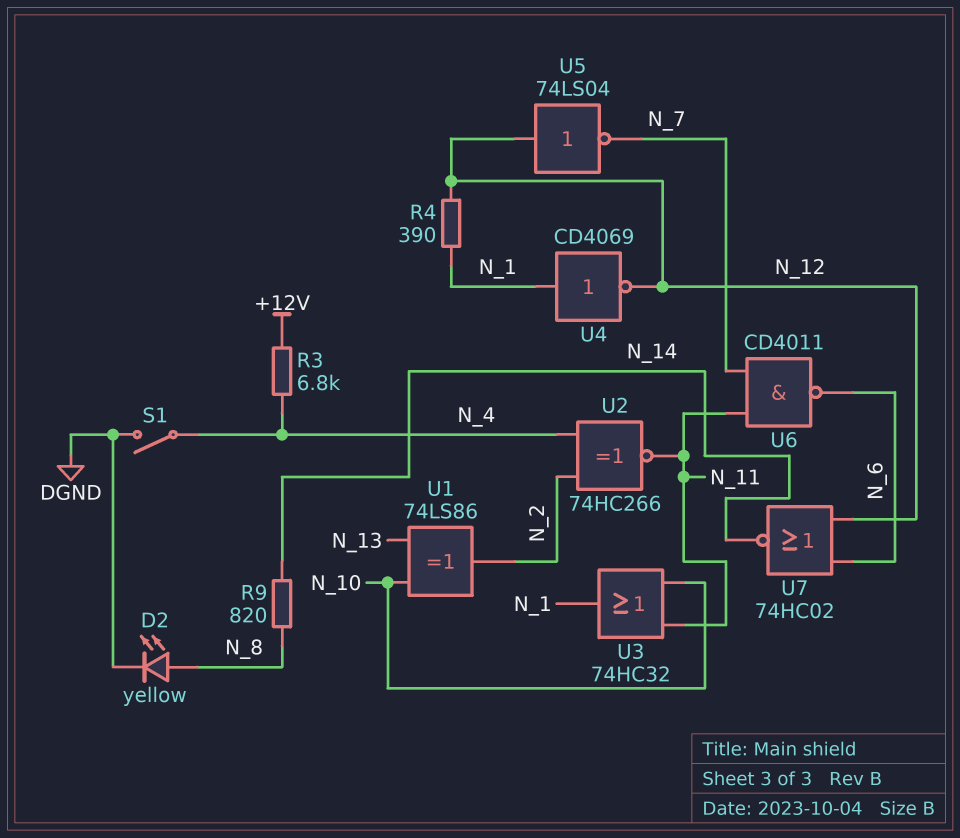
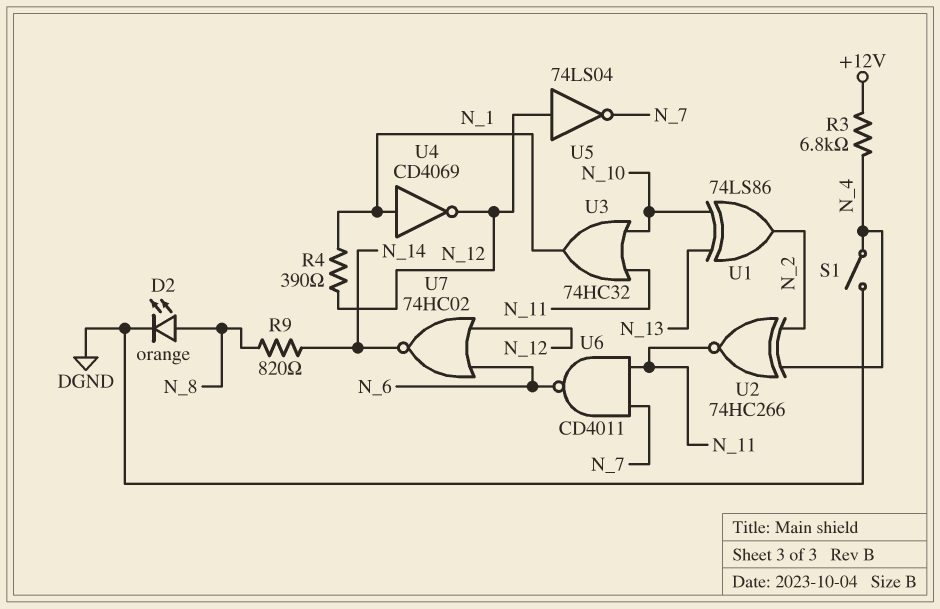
D2: LED yellow (A N_8, K DGND) -> LED orange (A N_8, K DGND)

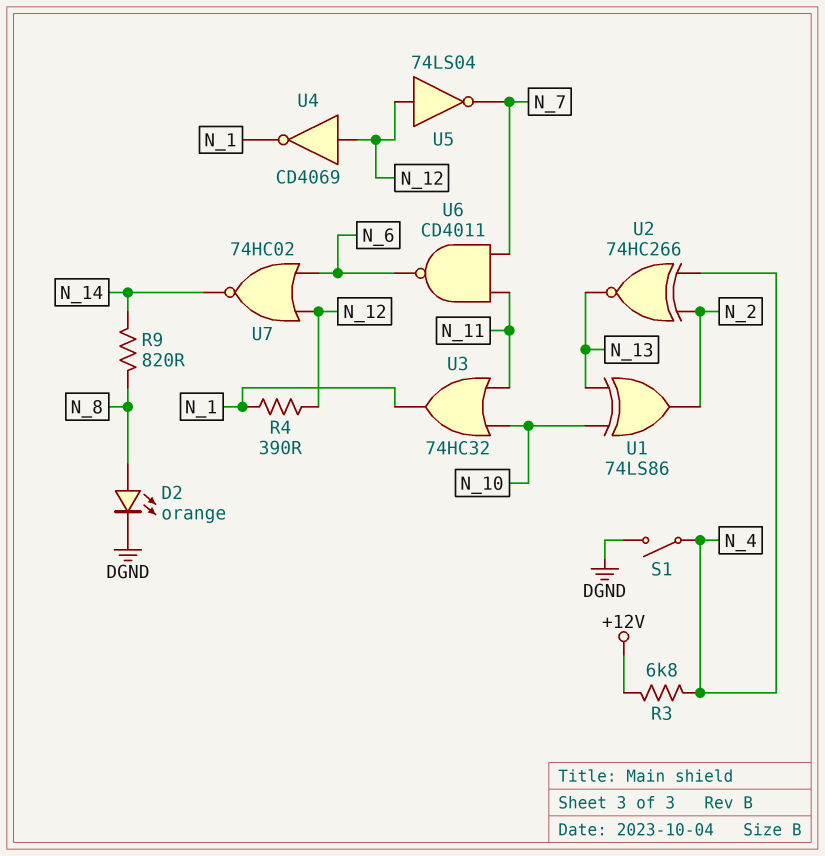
U2: XNOR 74HC266 (in N_2, in N_4, out N_11) -> XNOR 74HC266 (in N_2, in N_4, out N_13)
U4: NOT CD4069 (in N_1, out N_12) -> NOT CD4069 (in N_12, out N_1)

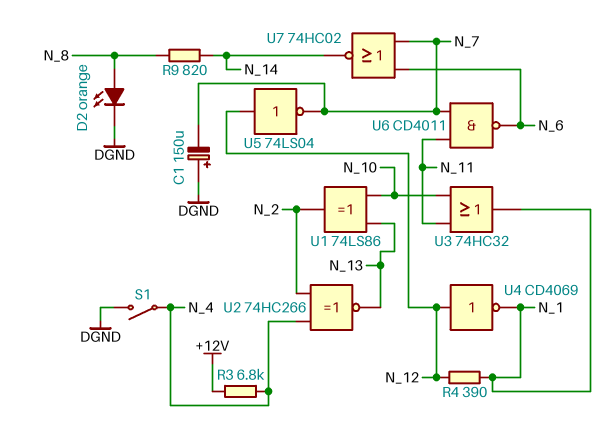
C1: none -> 150uF (plus DGND, minus N_7)
U7: NOR 74HC02 (in N_6, in N_12, out N_14) -> NOR 74HC02 (in N_6, in N_7, out N_14)

